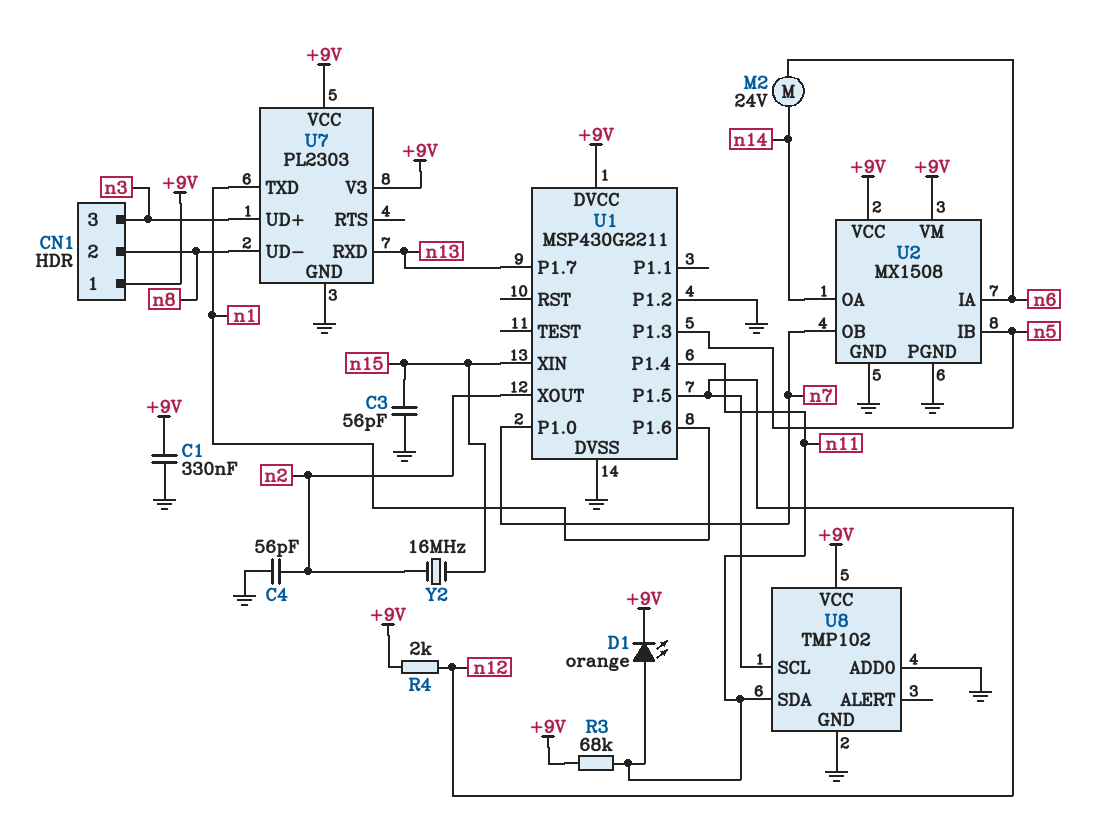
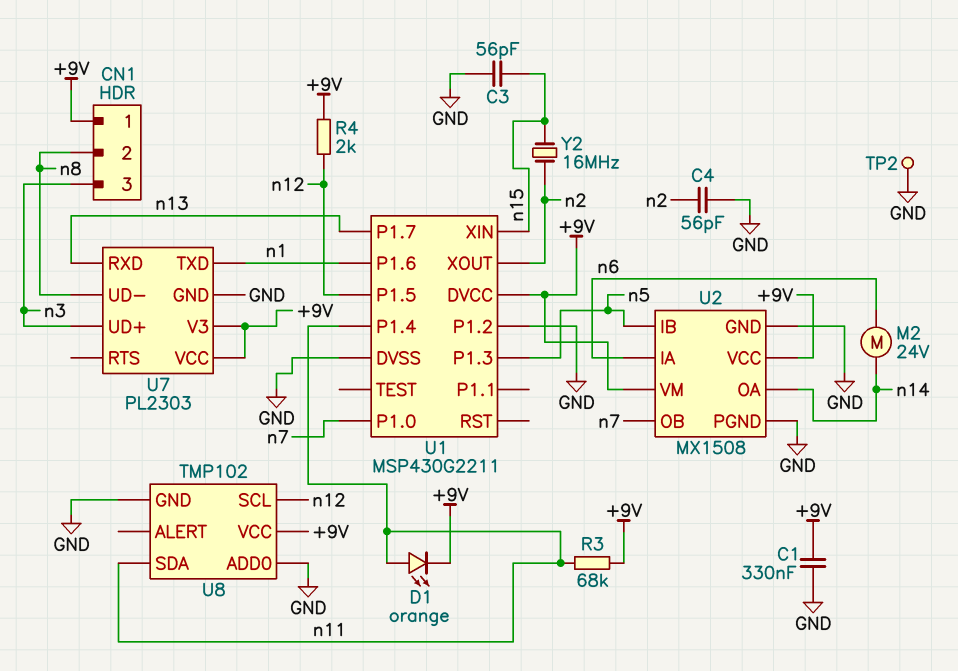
TP2: none -> test point (GND)

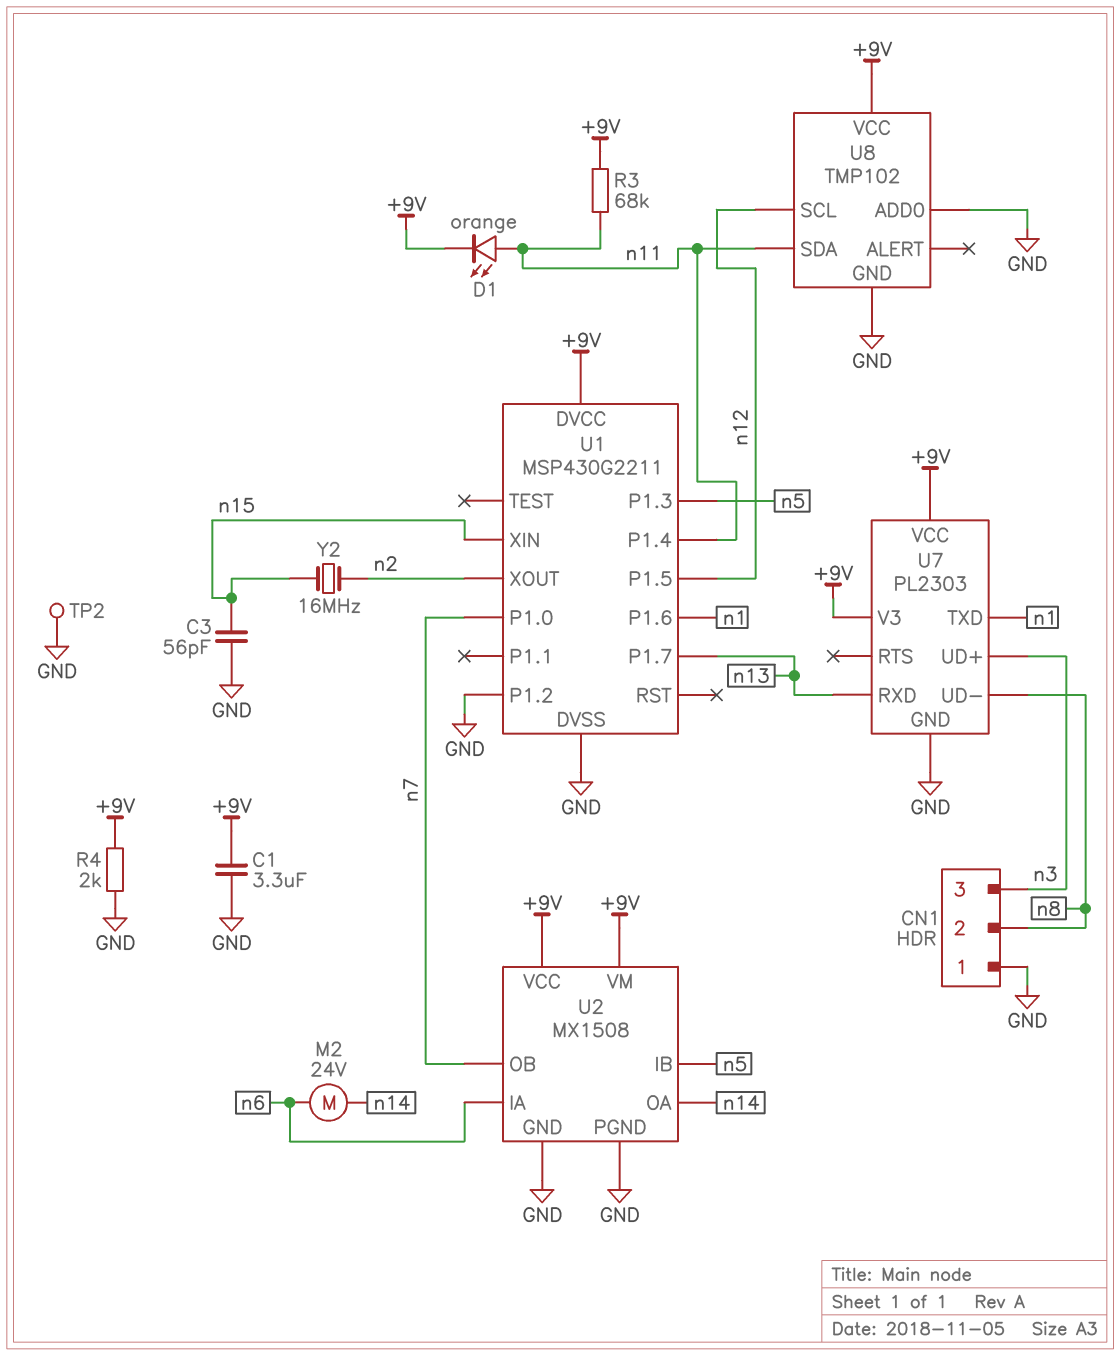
C1: 330nF (+9V, GND) -> 3.3uF (+9V, GND)
C4: 56pF (GND, n2) -> none
CN1 pin 1: +9V -> GND
R4: 2k (+9V, n12) -> 2k (+9V, GND)

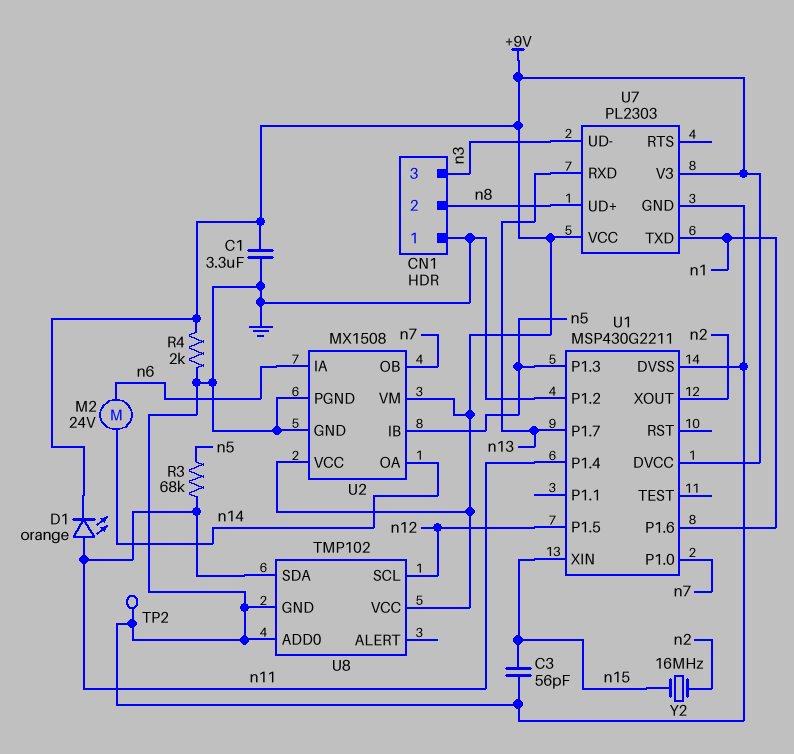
R3: 68k (+9V, n11) -> 68k (n5, n11)
U7 pin UD+: n3 -> n8
U7 pin UD-: n8 -> n3

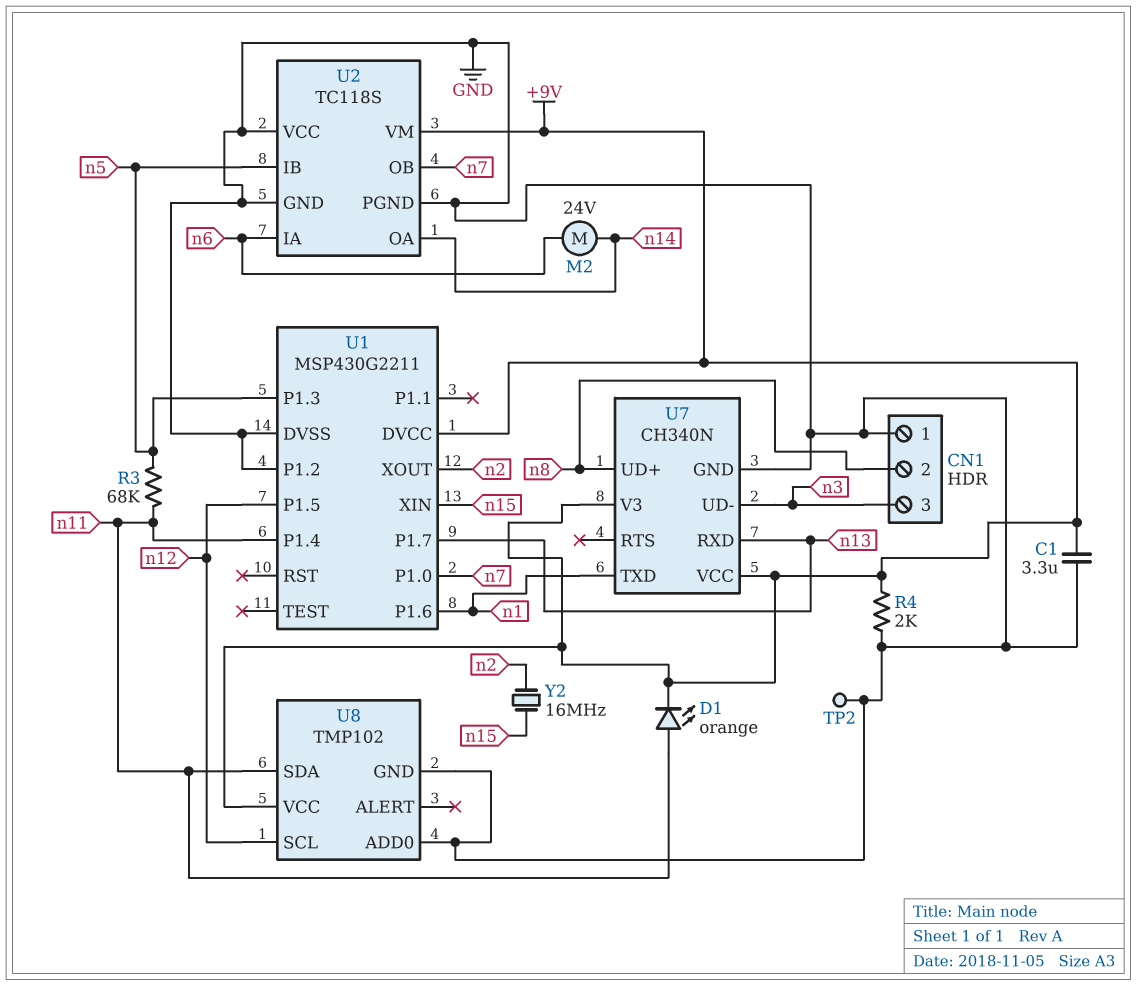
C3: 56pF (GND, n15) -> none
U2: MX1508 -> TC118S
U2 pin VCC: +9V -> GND
U7: PL2303 -> CH340N

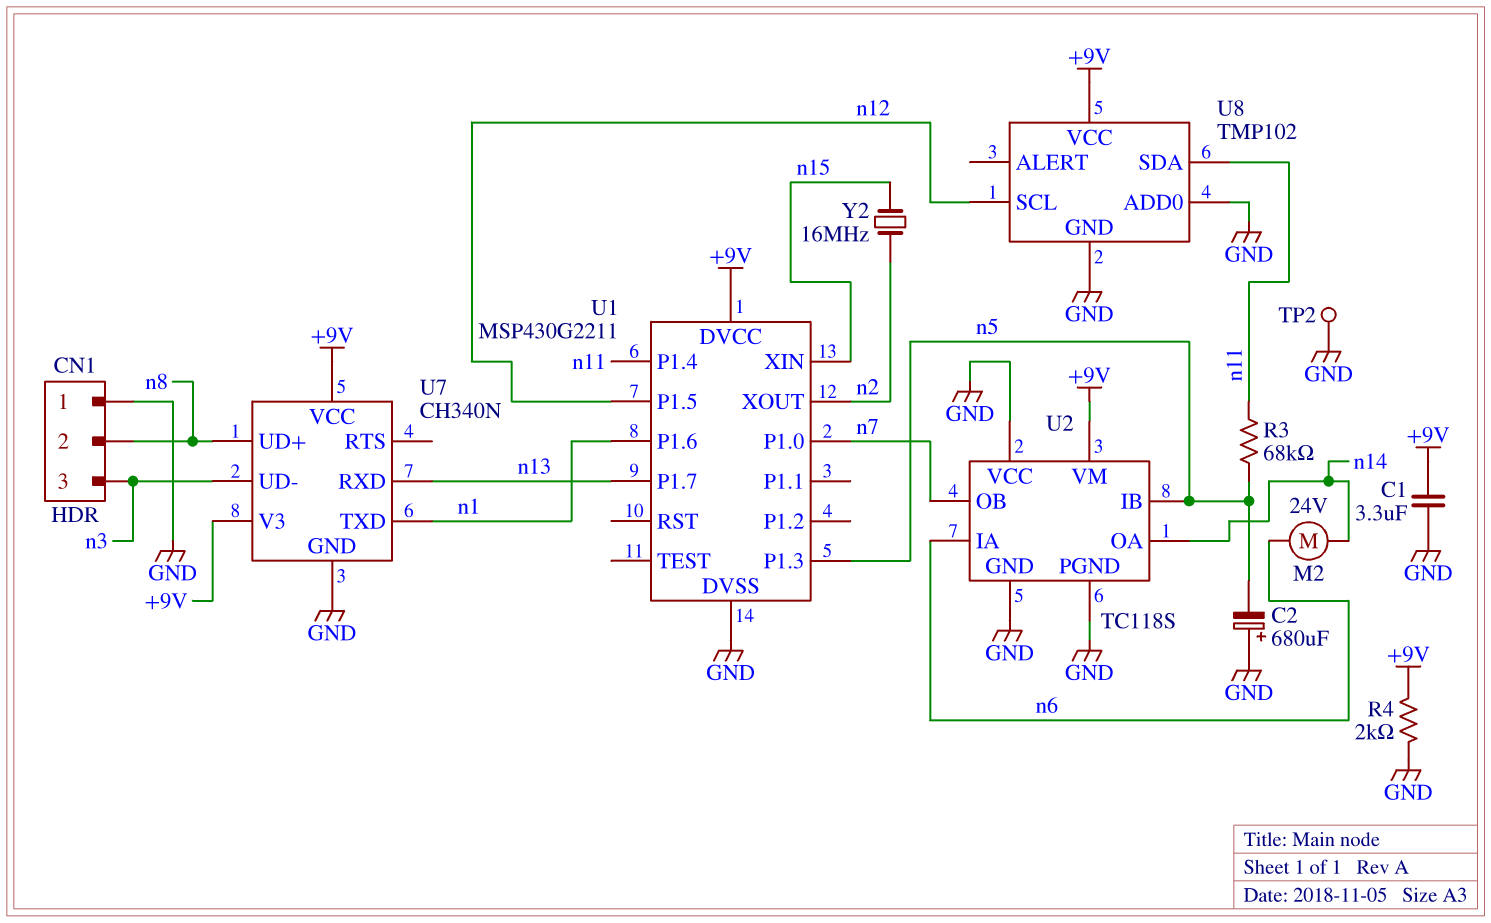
C2: none -> 680uF (plus GND, minus n5)
D1: LED orange (A n11, K +9V) -> none
U1 pin P1.2: GND -> none

